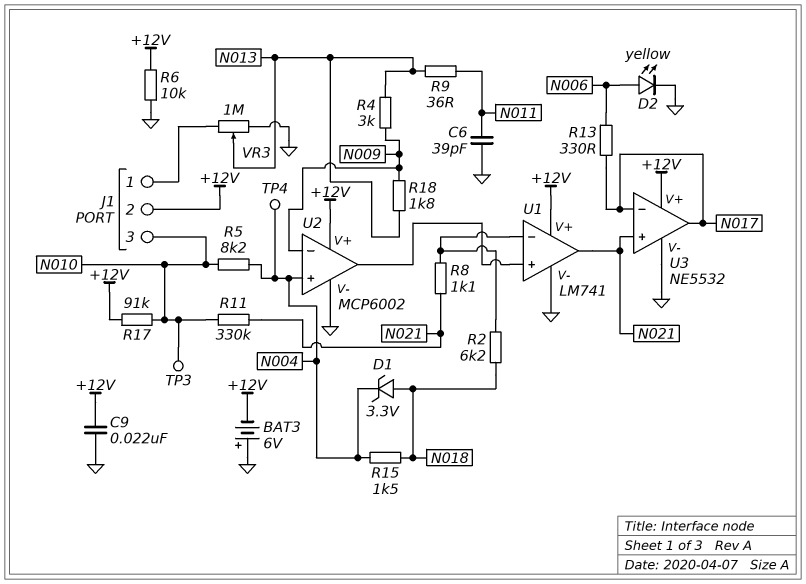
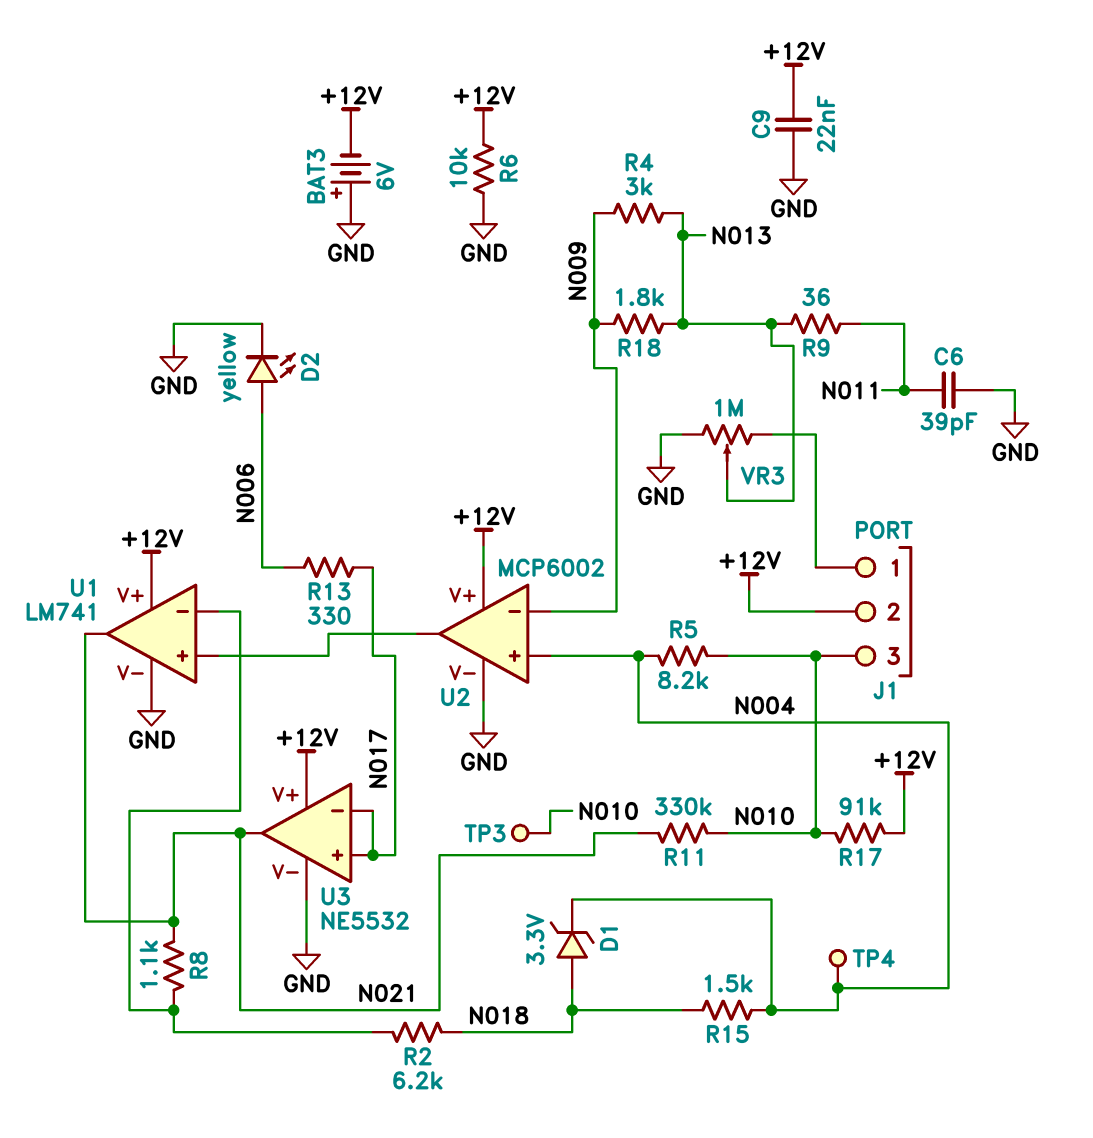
U3 pin in+: N021 -> N017
U3 pin out: N017 -> N021

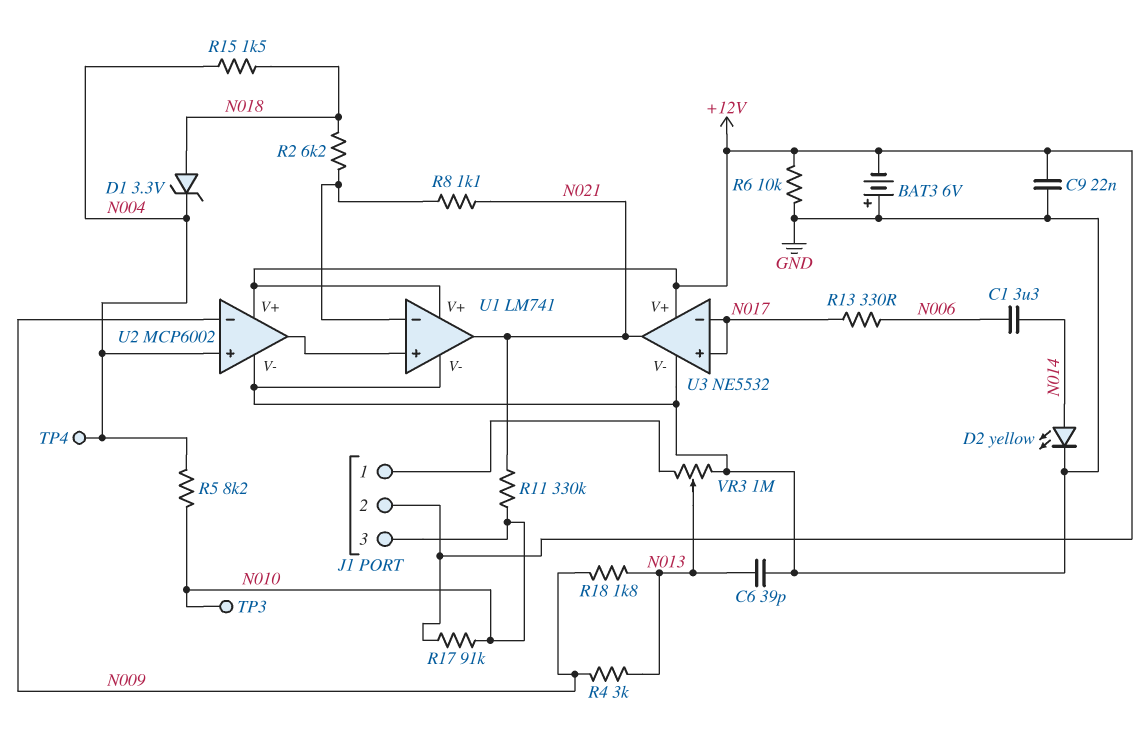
C1: none -> 3.3uF (N006, N014)
C6: 39pF (GND, N011) -> 39pF (GND, N013)
D2: LED yellow (A N006, K GND) -> LED yellow (A N014, K GND)
R9: 36 (N011, N013) -> none

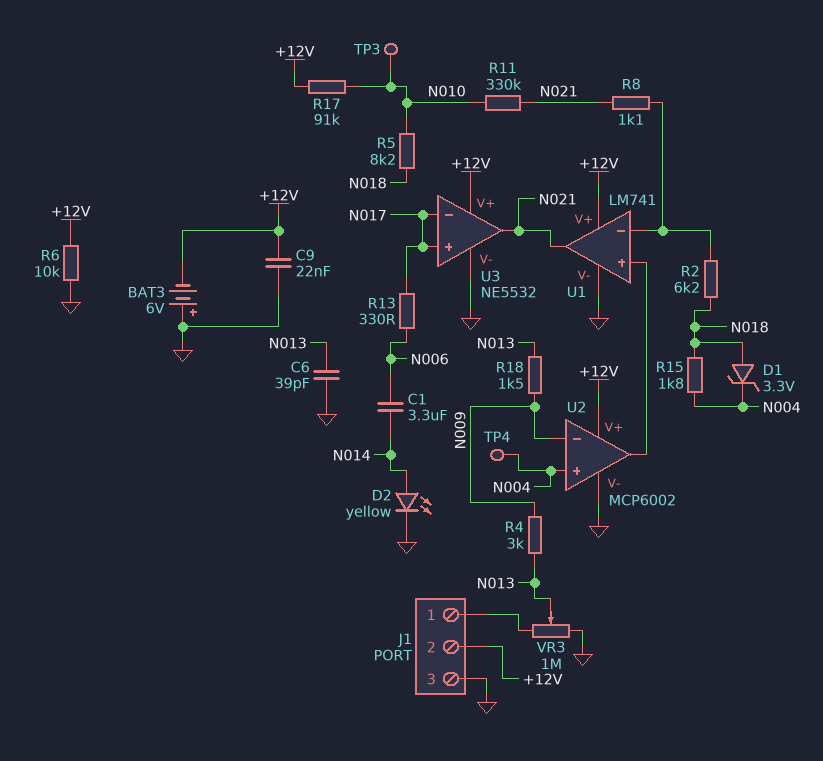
J1 pin 3: N010 -> GND
R5: 8.2k (N004, N010) -> 8.2k (N010, N018)
R15: 1.5k (N004, N018) -> 1.8k (N004, N018)
R18: 1.8k (N009, N013) -> 1.5k (N009, N013)

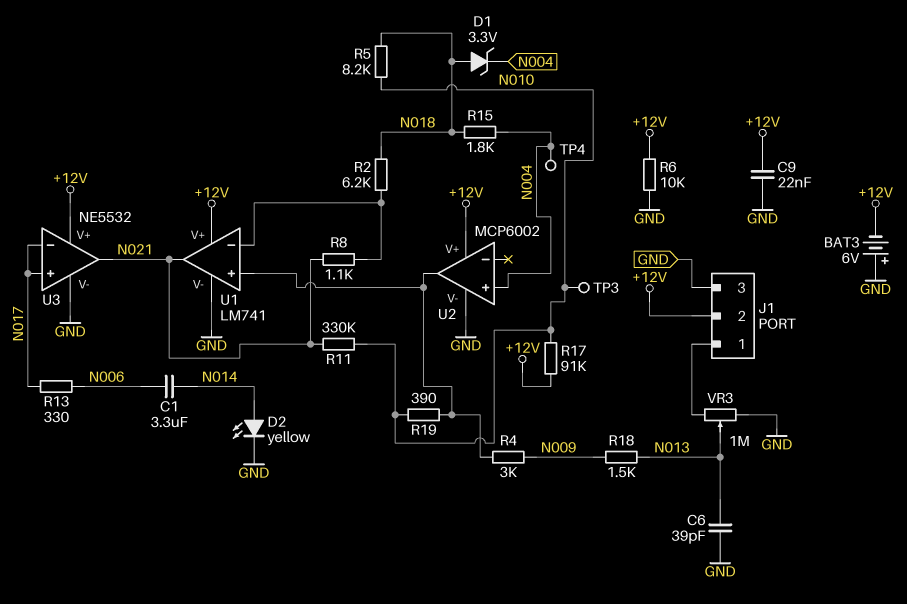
R4: 3k (N009, N013) -> 3k (N009, U1/in+)
R19: none -> 390 (N010, U1/in+)
U2 pin in-: N009 -> none

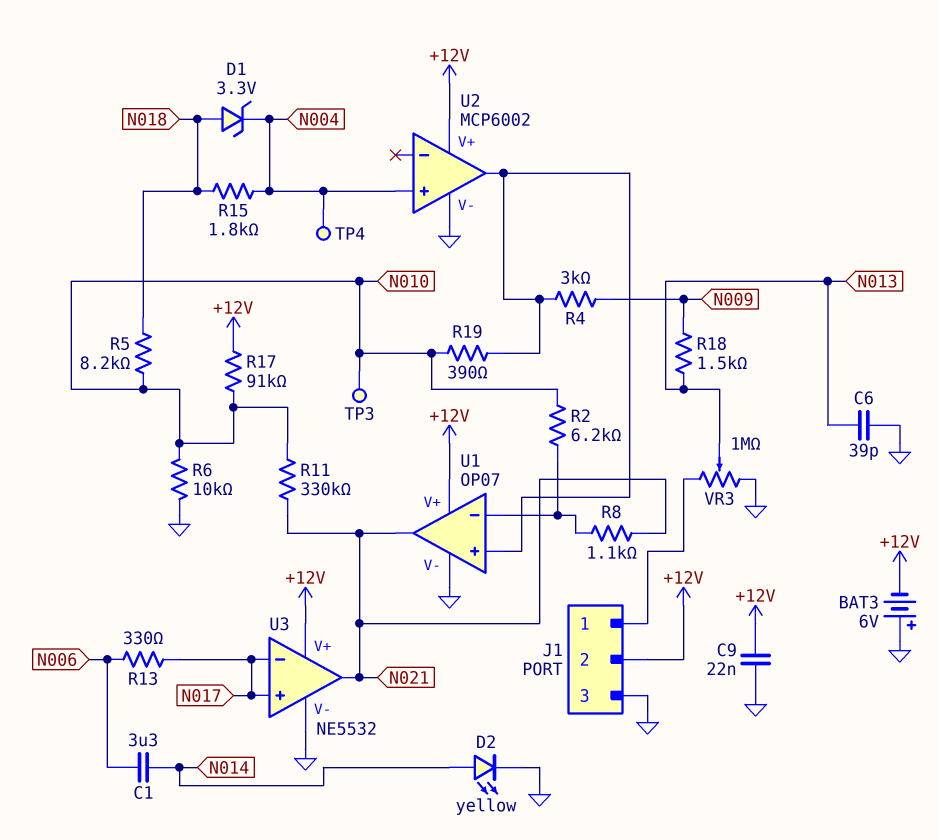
R2: 6.2k (N018, U1/in-) -> 6.2k (N010, U1/in-)
R6: 10k (+12V, GND) -> 10k (GND, N010)
U1: LM741 -> OP07

